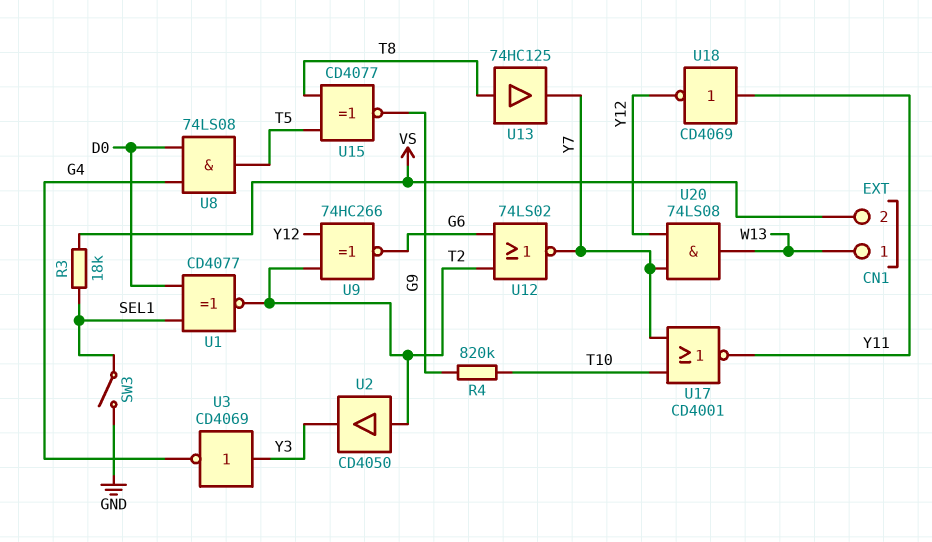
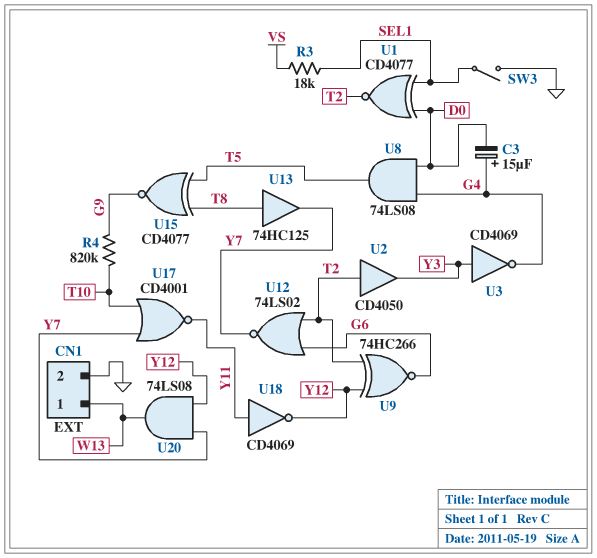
C3: none -> 15uF (plus G4, minus D0)
CN1 pin 2: VS -> GND

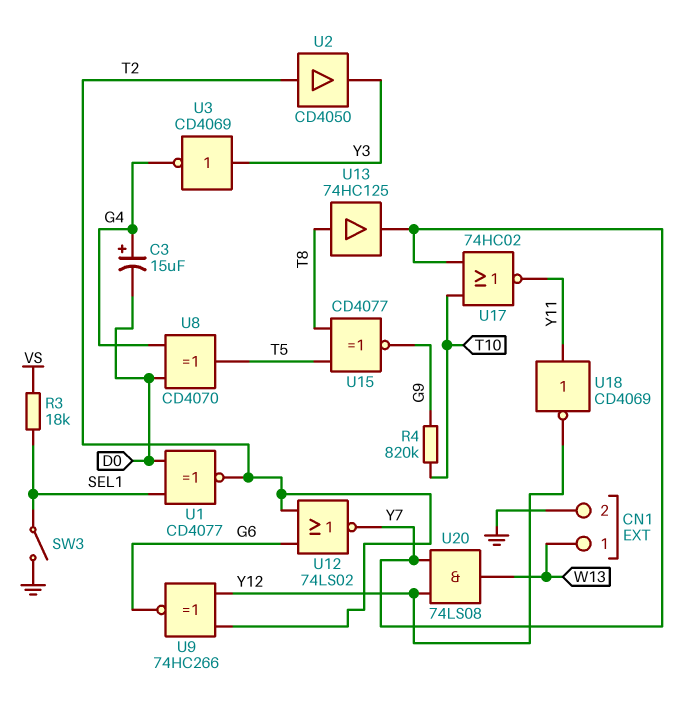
U8: AND 74LS08 (in D0, in G4, out T5) -> XOR CD4070 (in D0, in G4, out T5)
U17: NOR CD4001 (in T10, in Y7, out Y11) -> NOR 74HC02 (in T10, in Y7, out Y11)

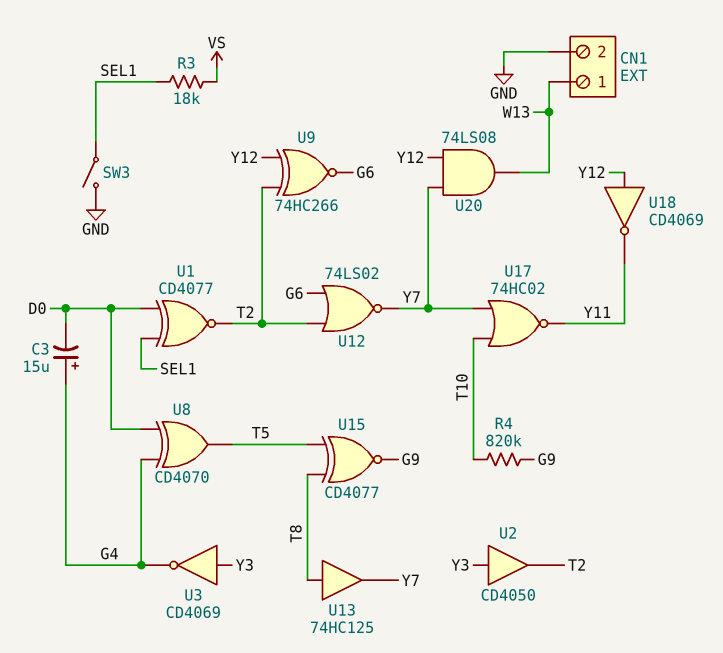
U2: buffer CD4050 (in T2, out Y3) -> buffer CD4050 (in Y3, out T2)
U18: NOT CD4069 (in Y11, out Y12) -> NOT CD4069 (in Y12, out Y11)

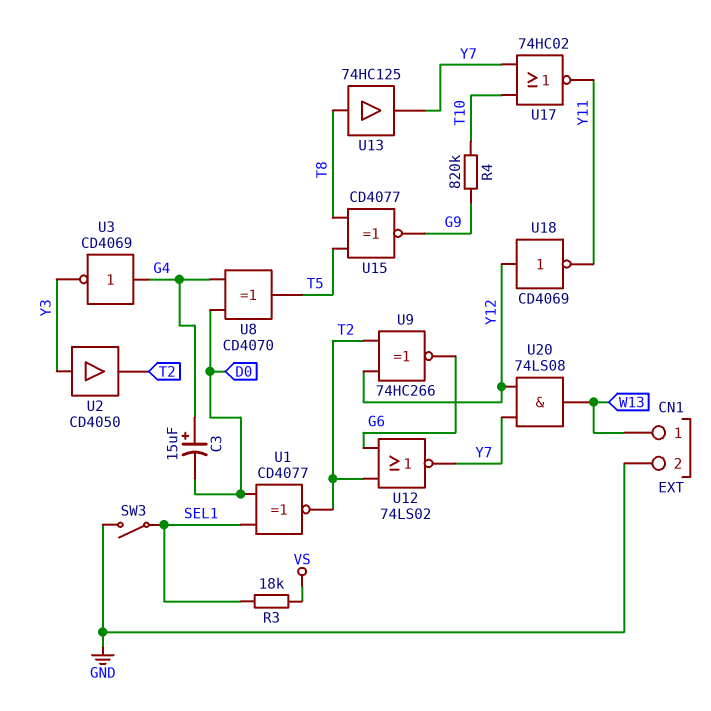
U3: NOT CD4069 (in Y3, out G4) -> NOT CD4069 (in G4, out Y3)

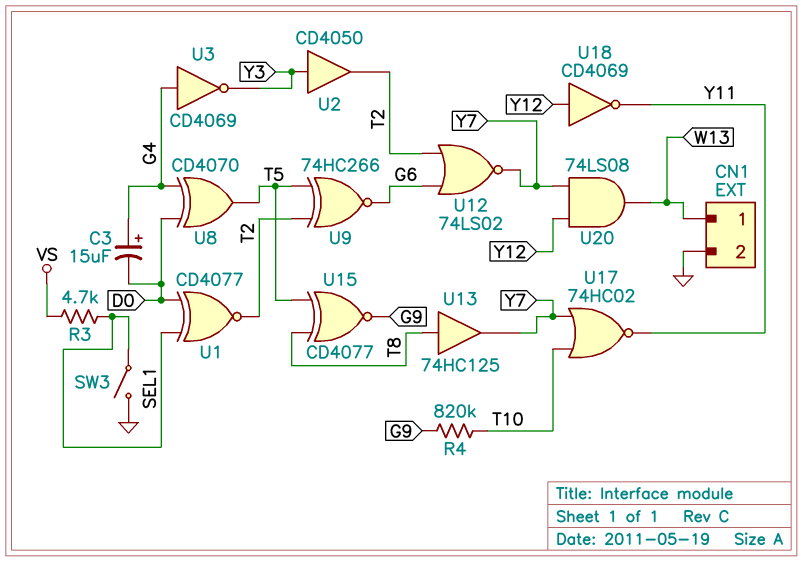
R3: 18k (SEL1, VS) -> 4.7k (SEL1, VS)
U9: XNOR 74HC266 (in T2, in Y12, out G6) -> XNOR 74HC266 (in T2, in T5, out G6)

